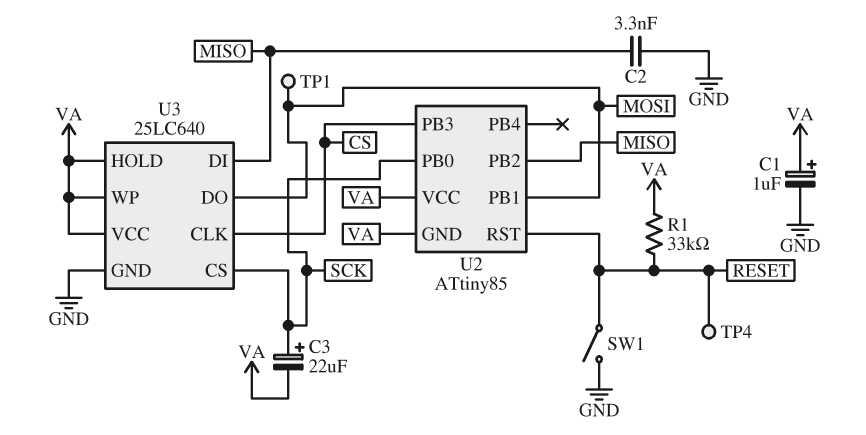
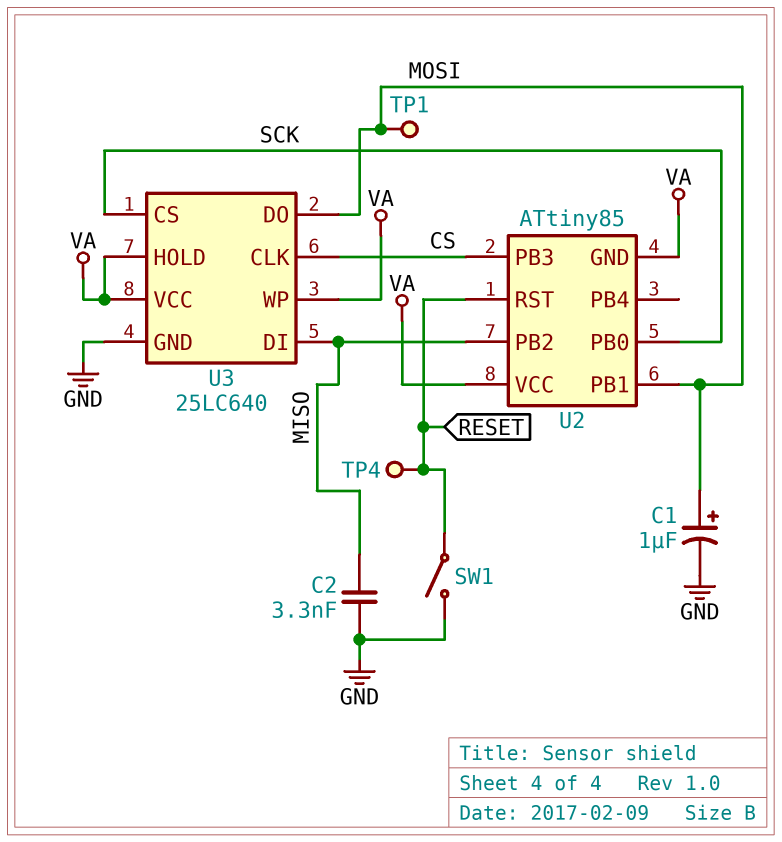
C1: 1uF (plus VA, minus GND) -> 1uF (plus MOSI, minus GND)
C3: 22uF (plus SCK, minus VA) -> none
R1: 33k (RESET, VA) -> none

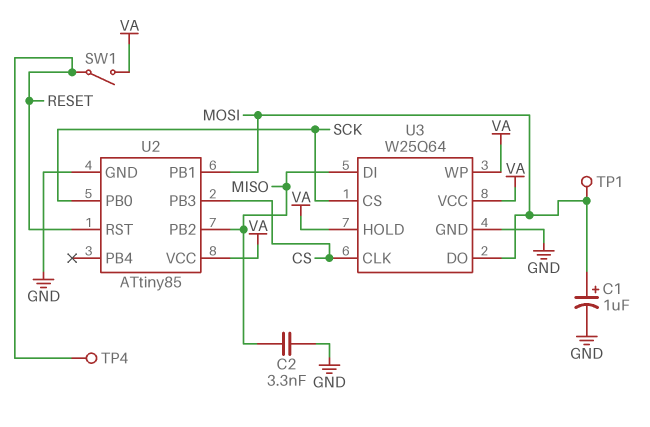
SW1: switch (GND, RESET) -> switch (RESET, VA)
U2 pin GND: VA -> GND
U3: 25LC640 -> W25Q64

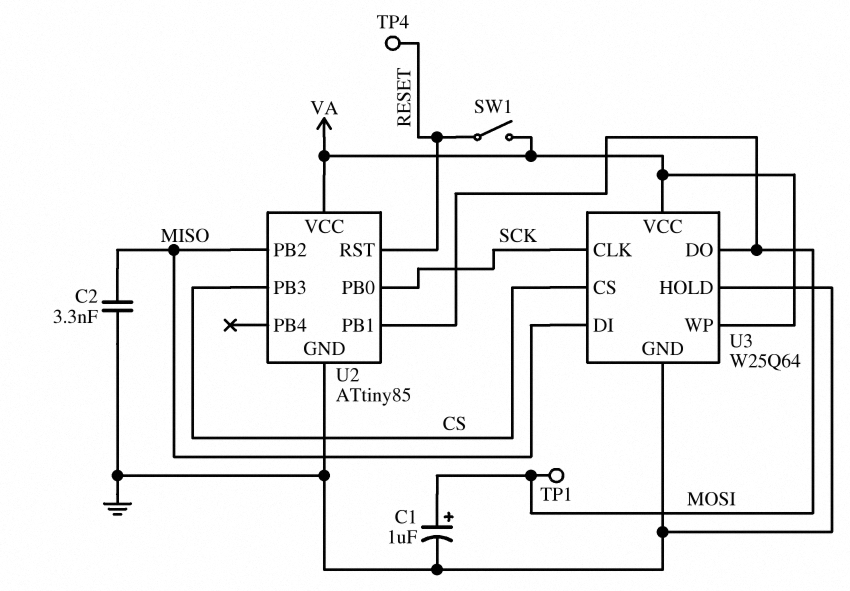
U3 pin CLK: CS -> SCK
U3 pin CS: SCK -> CS
U3 pin HOLD: VA -> GND

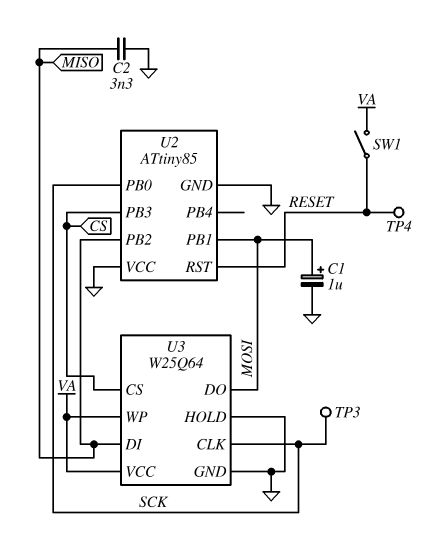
TP1: test point (MOSI) -> none
TP3: none -> test point (SCK)
U2 pin VCC: VA -> GND

